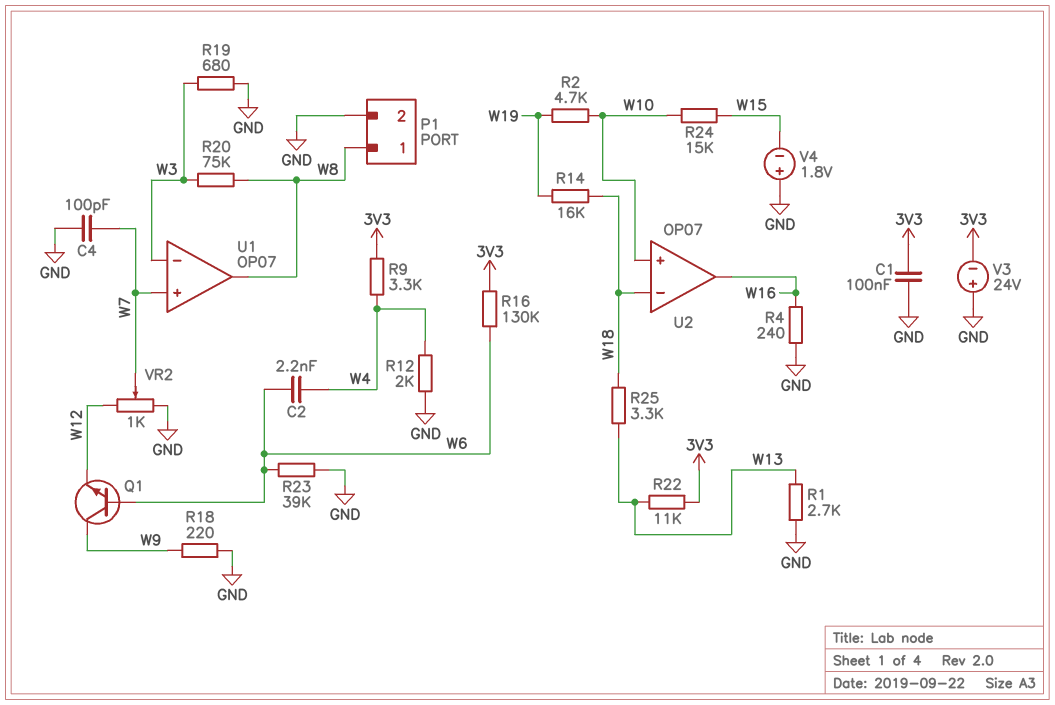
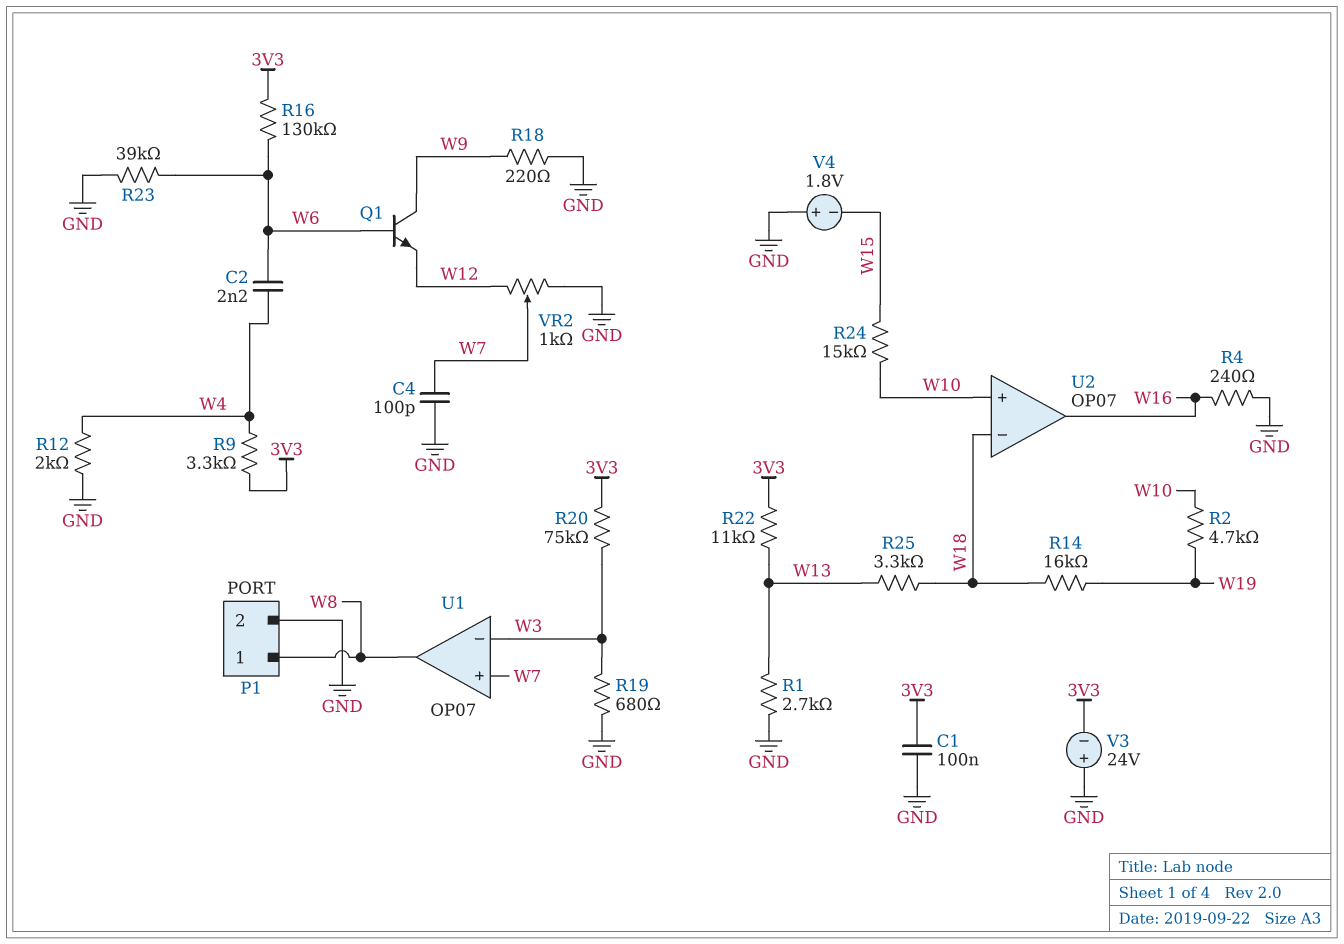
R20: 75k (W3, W8) -> 75k (3V3, W3)

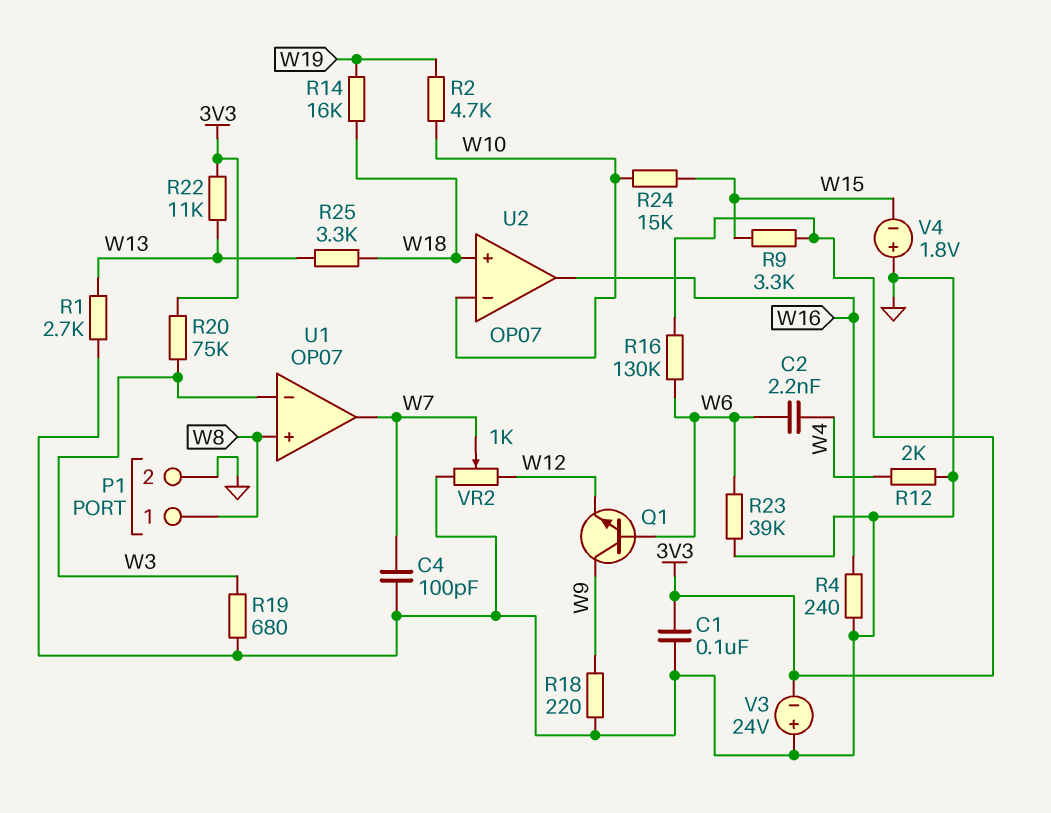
R9: 3.3k (3V3, W4) -> 3.3k (3V3, W15)
U1 pin in+: W7 -> W8
U1 pin out: W8 -> W7
U2 pin in+: W10 -> W18
U2 pin in-: W18 -> W10

